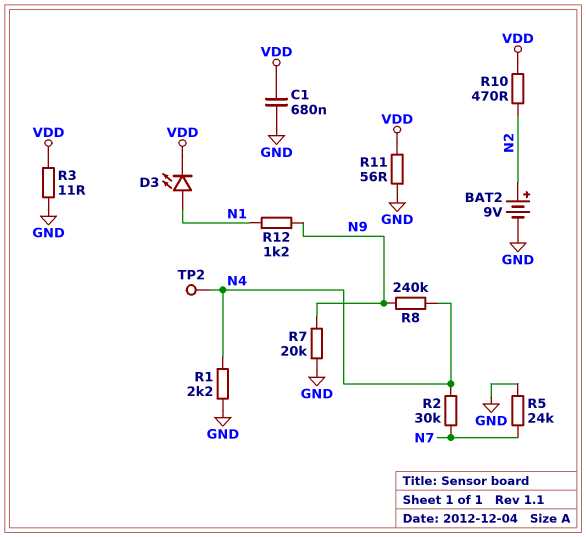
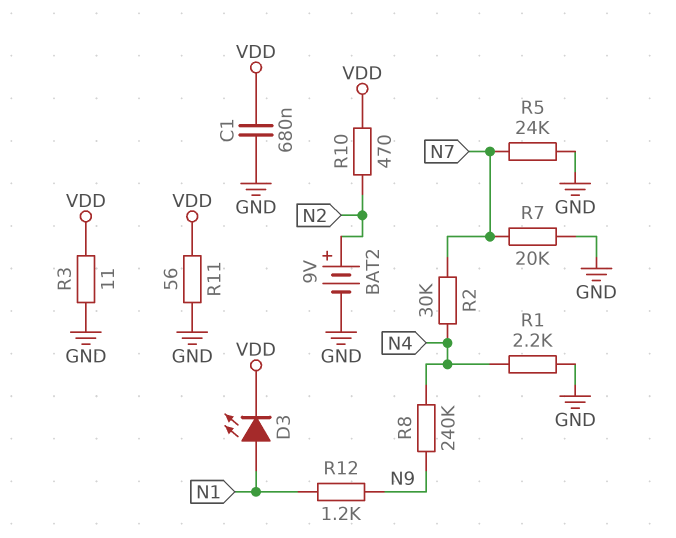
R7: 20k (GND, N9) -> 20k (GND, N7)
TP2: test point (N4) -> none

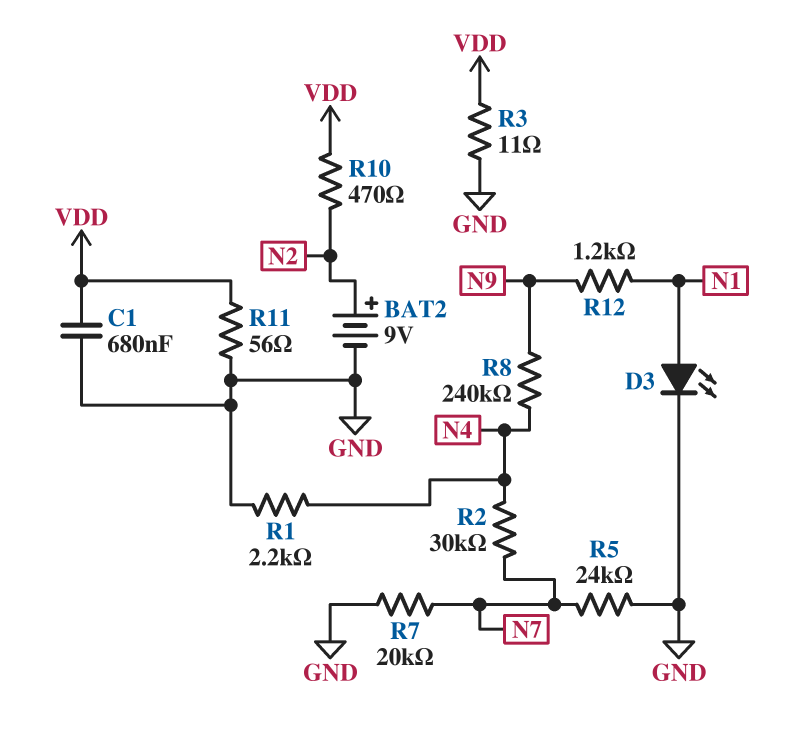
D3: LED (A N1, K VDD) -> LED (A N1, K GND)

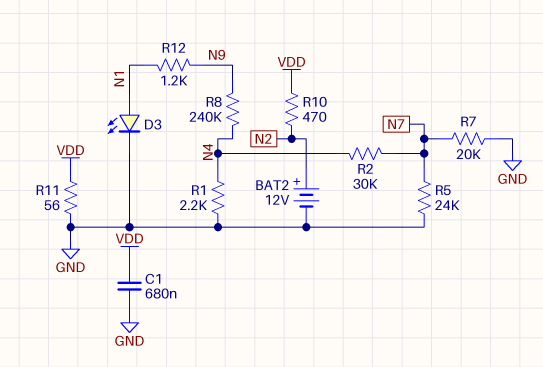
BAT2: 9V (plus N2, minus GND) -> 12V (plus N2, minus GND)
R3: 11 (GND, VDD) -> none

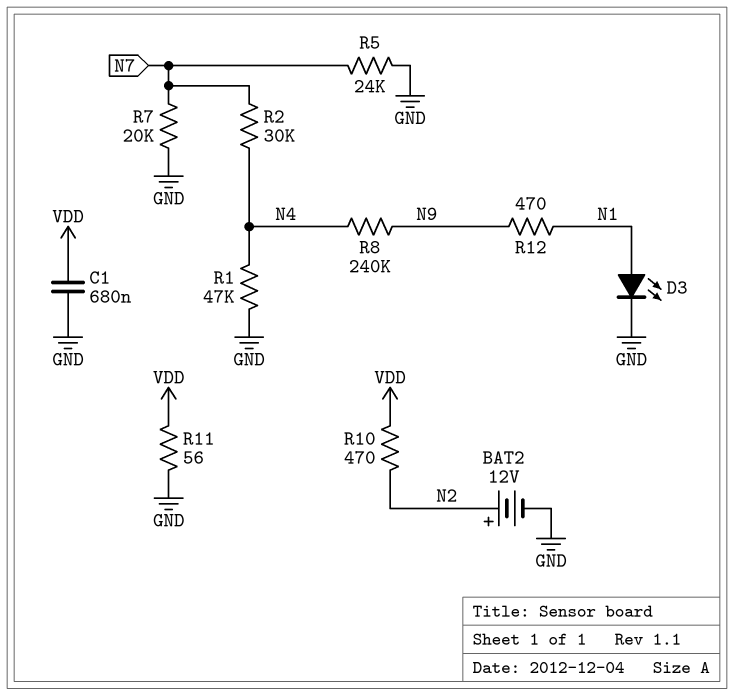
R1: 2.2k (GND, N4) -> 47k (GND, N4)
R12: 1.2k (N1, N9) -> 470 (N1, N9)

